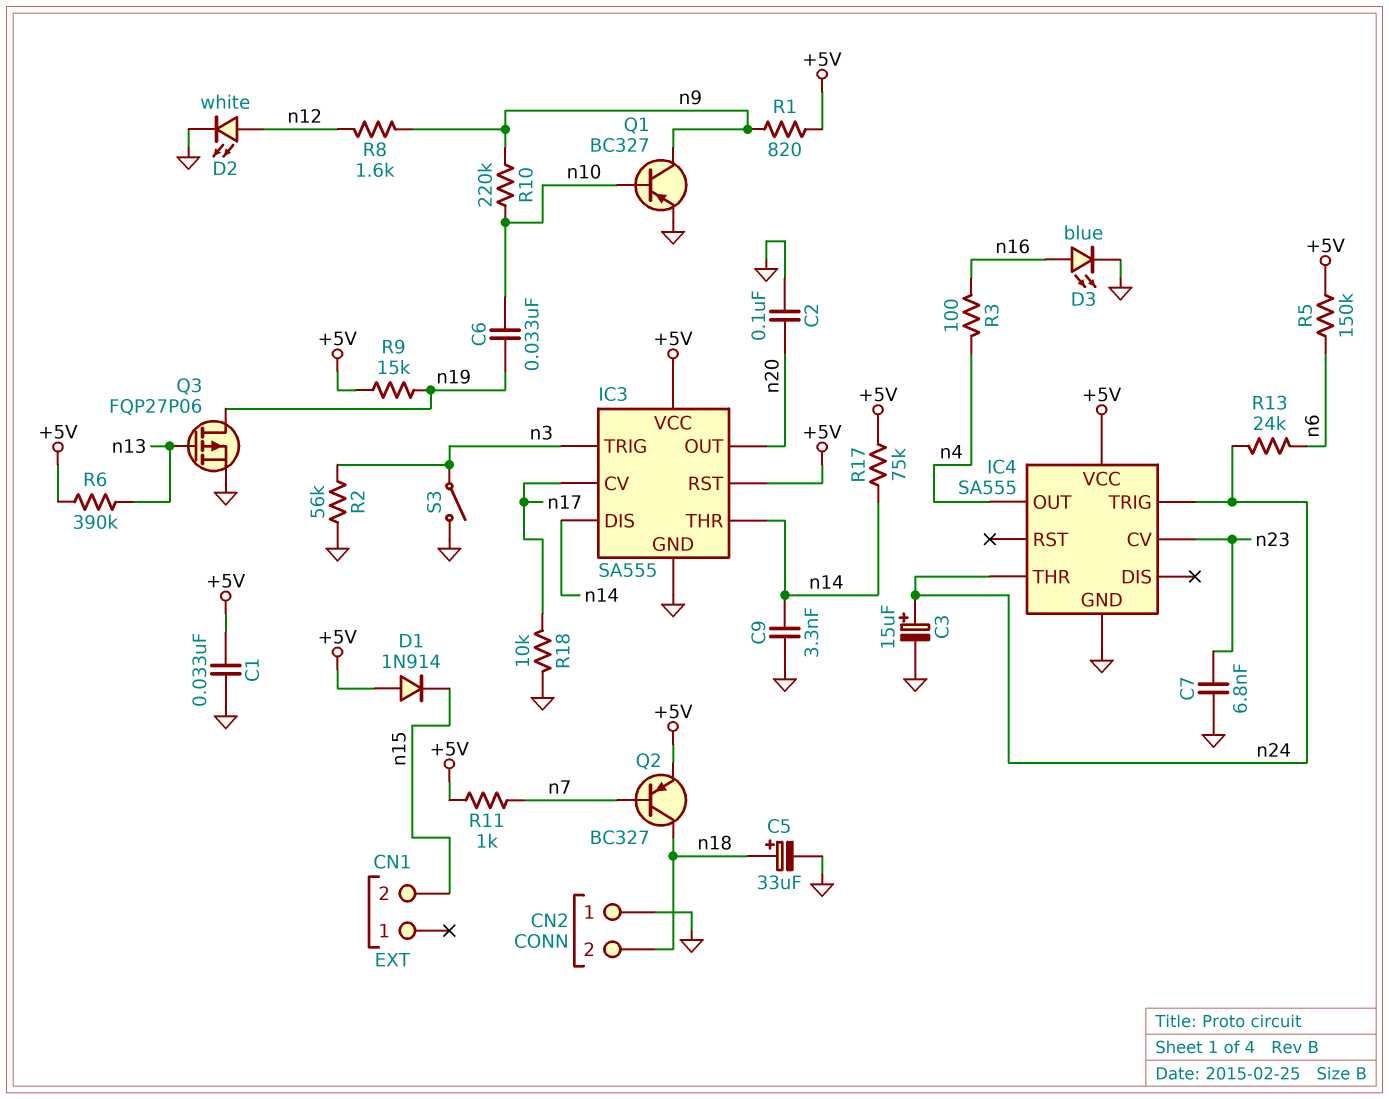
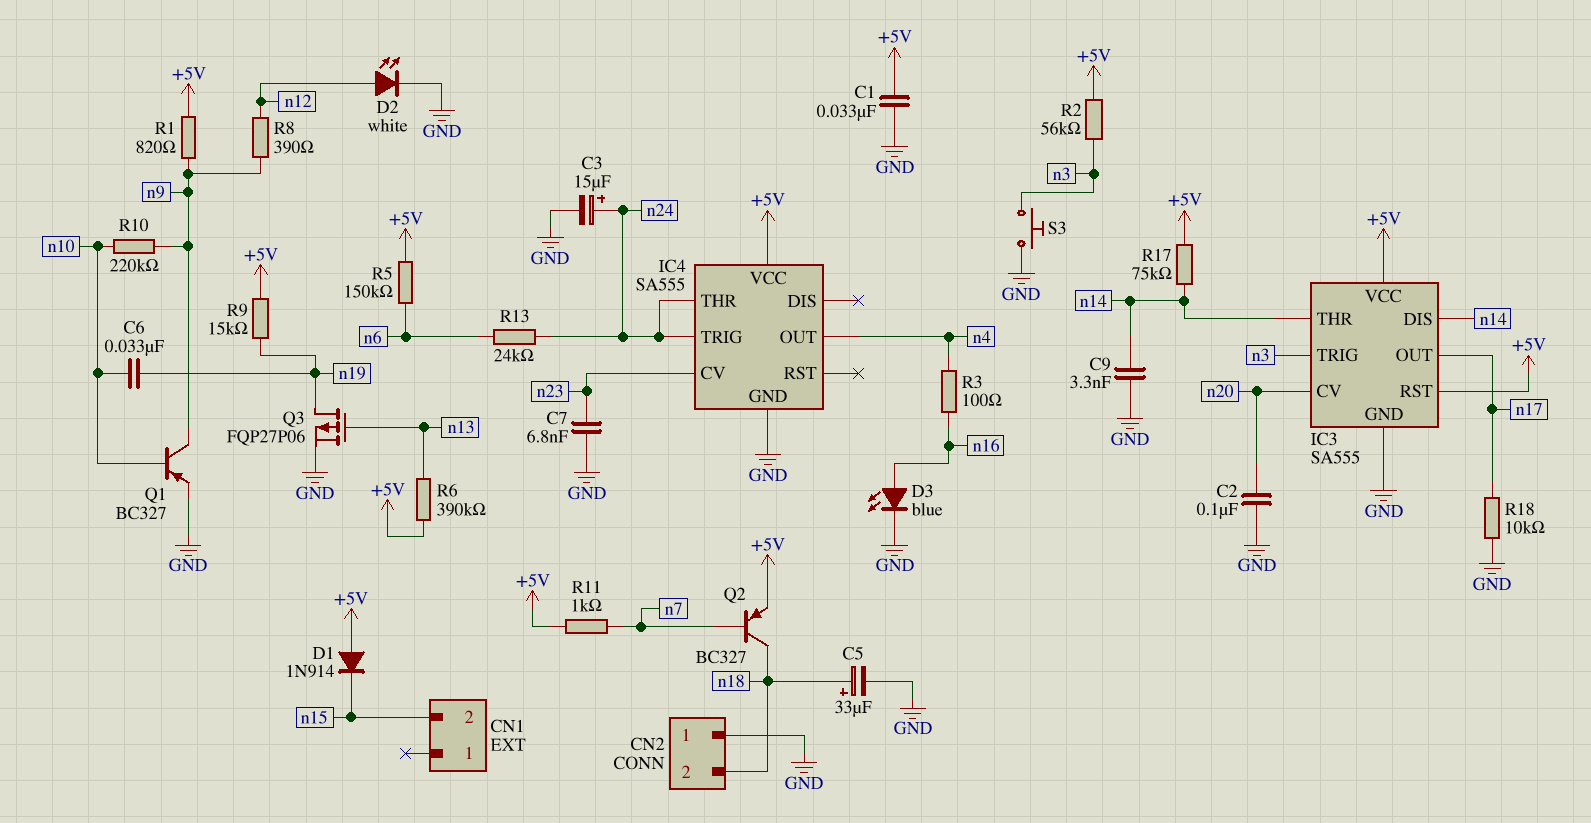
IC3 pin CV: n17 -> n20
IC3 pin OUT: n20 -> n17
R2: 56k (GND, n3) -> 56k (+5V, n3)
R8: 1.6k (n9, n12) -> 390 (n9, n12)
S3: switch (GND, n3) -> button (GND, n3)

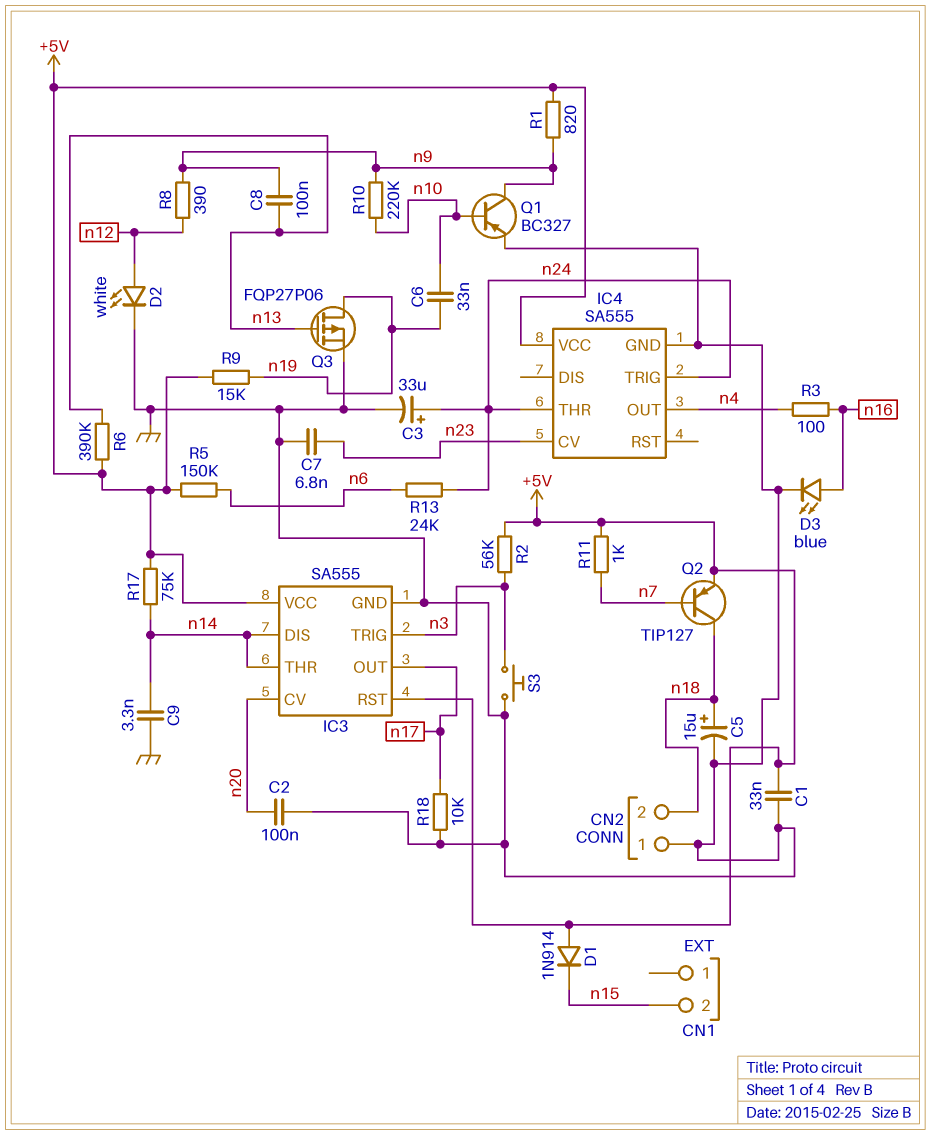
C3: 15uF (plus n24, minus GND) -> 33uF (plus n24, minus GND)
C5: 33uF (plus n18, minus GND) -> 15uF (plus n18, minus GND)
C8: none -> 100nF (n9, n13)
Q2: PNP BC327 (B n7, C n18, E +5V) -> PNP TIP127 (B n7, C n18, E +5V)

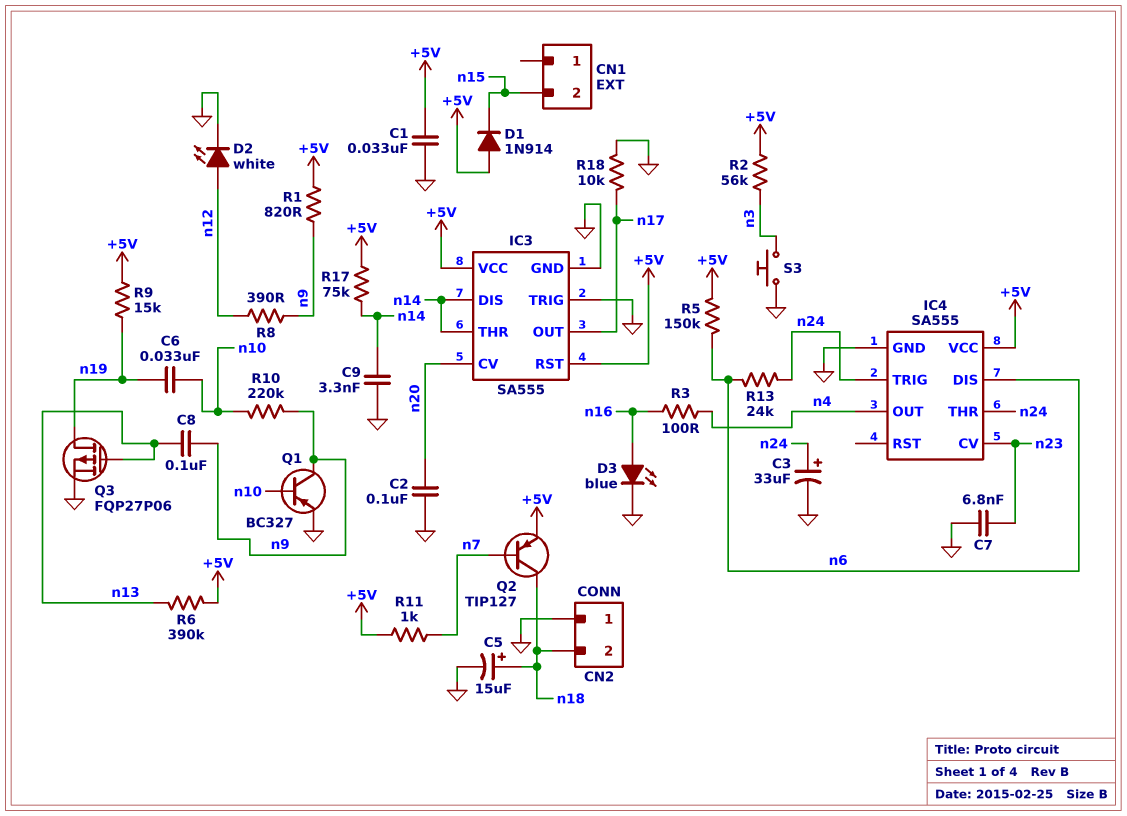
IC3 pin TRIG: n3 -> GND
IC4 pin DIS: none -> n6

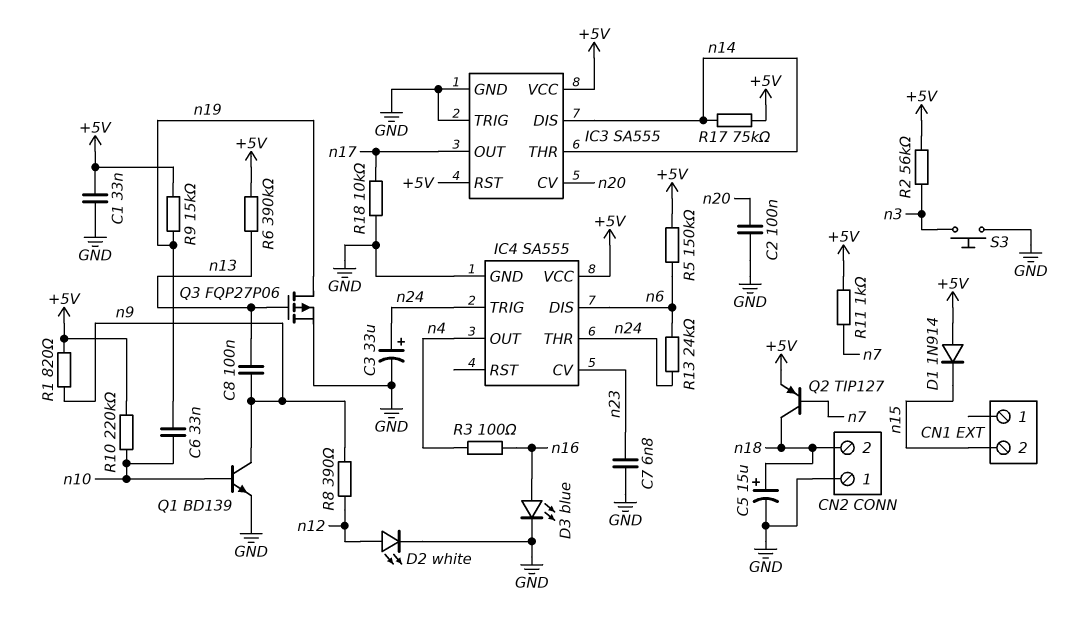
C9: 3.3nF (GND, n14) -> none
Q1: PNP BC327 (B n10, C n9, E GND) -> NPN BD139 (B n10, C n9, E GND)
R10: 220k (n9, n10) -> 220k (+5V, n10)

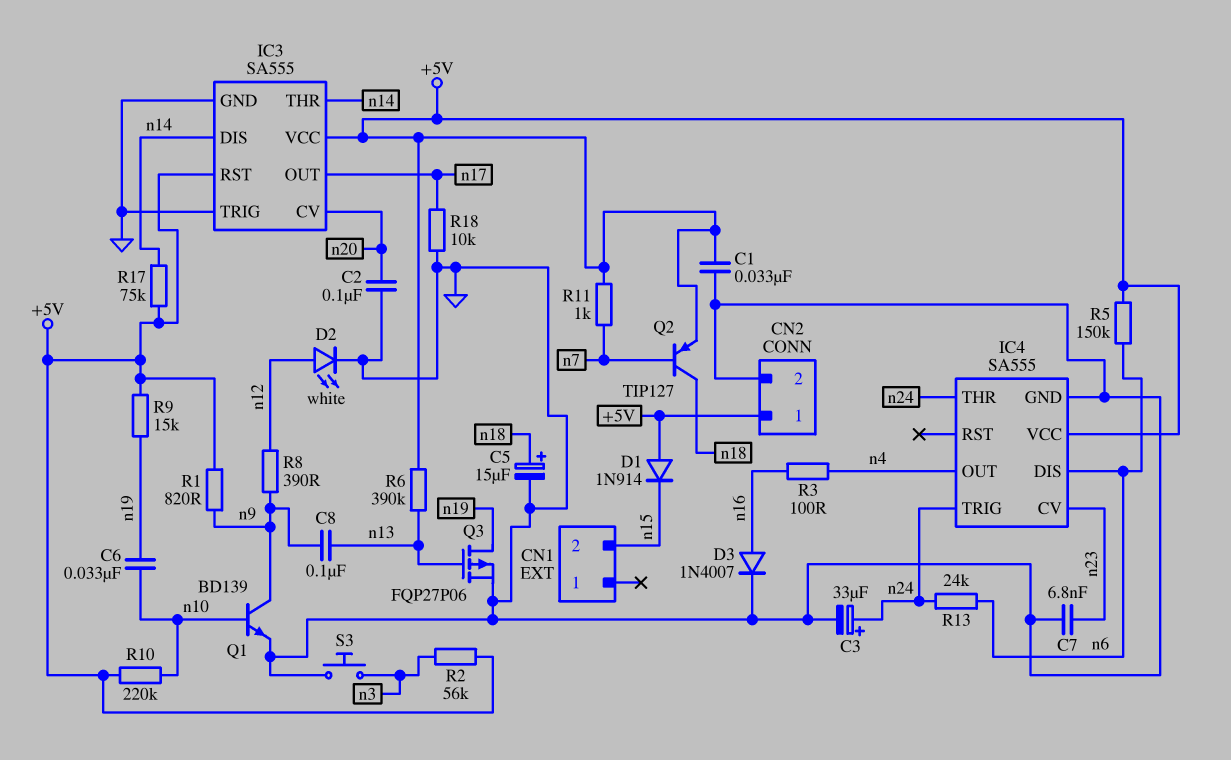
CN2 pin 1: GND -> +5V
CN2 pin 2: n18 -> GND
D3: LED blue (A n16, K GND) -> diode 1N4007 (A n16, K GND)

